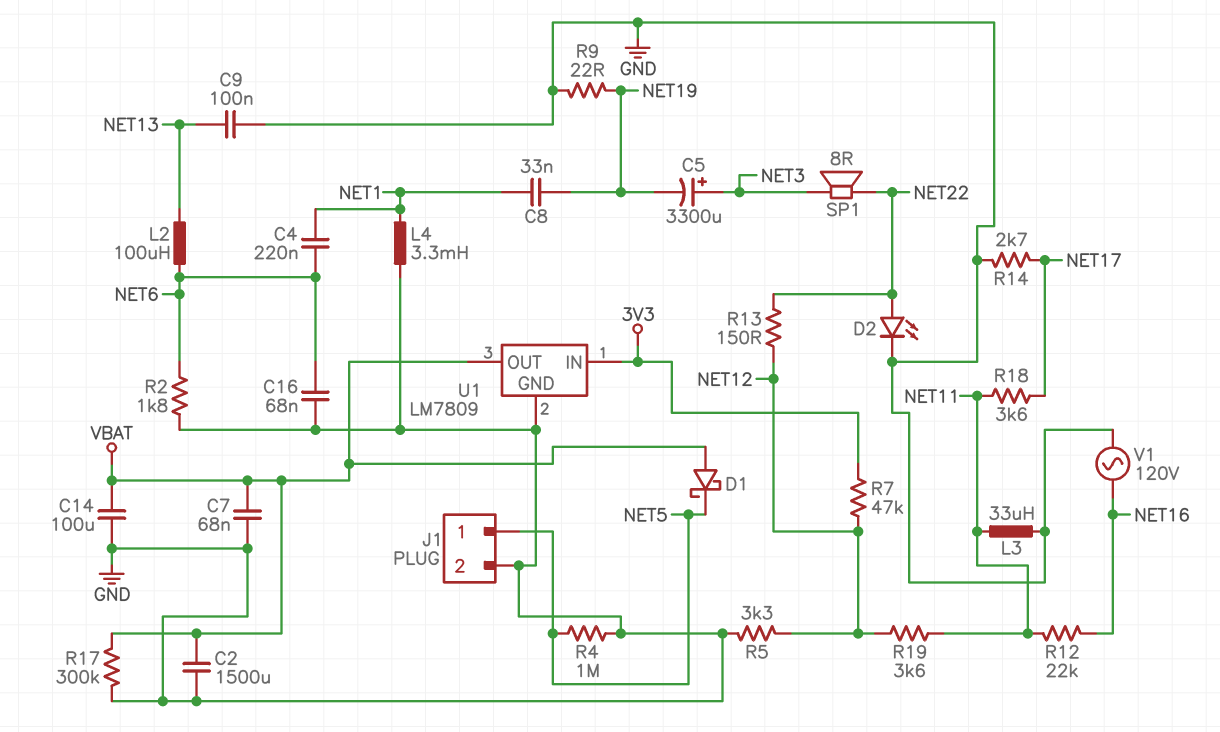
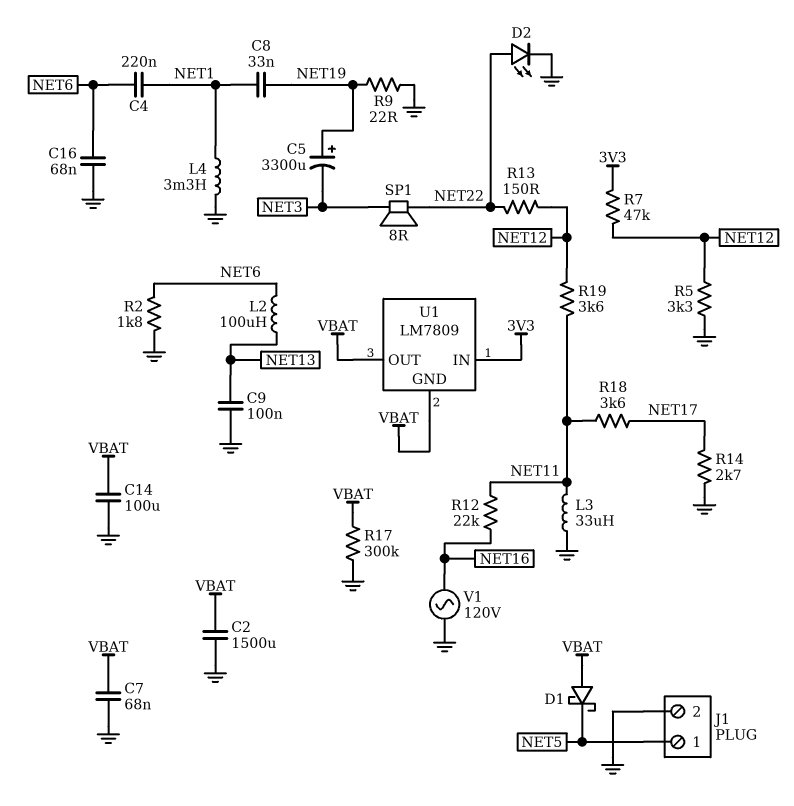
C5: 3300uF (plus NET3, minus NET19) -> 3300uF (plus NET19, minus NET3)
R4: 1M (GND, NET5) -> none
U1 pin GND: GND -> VBAT

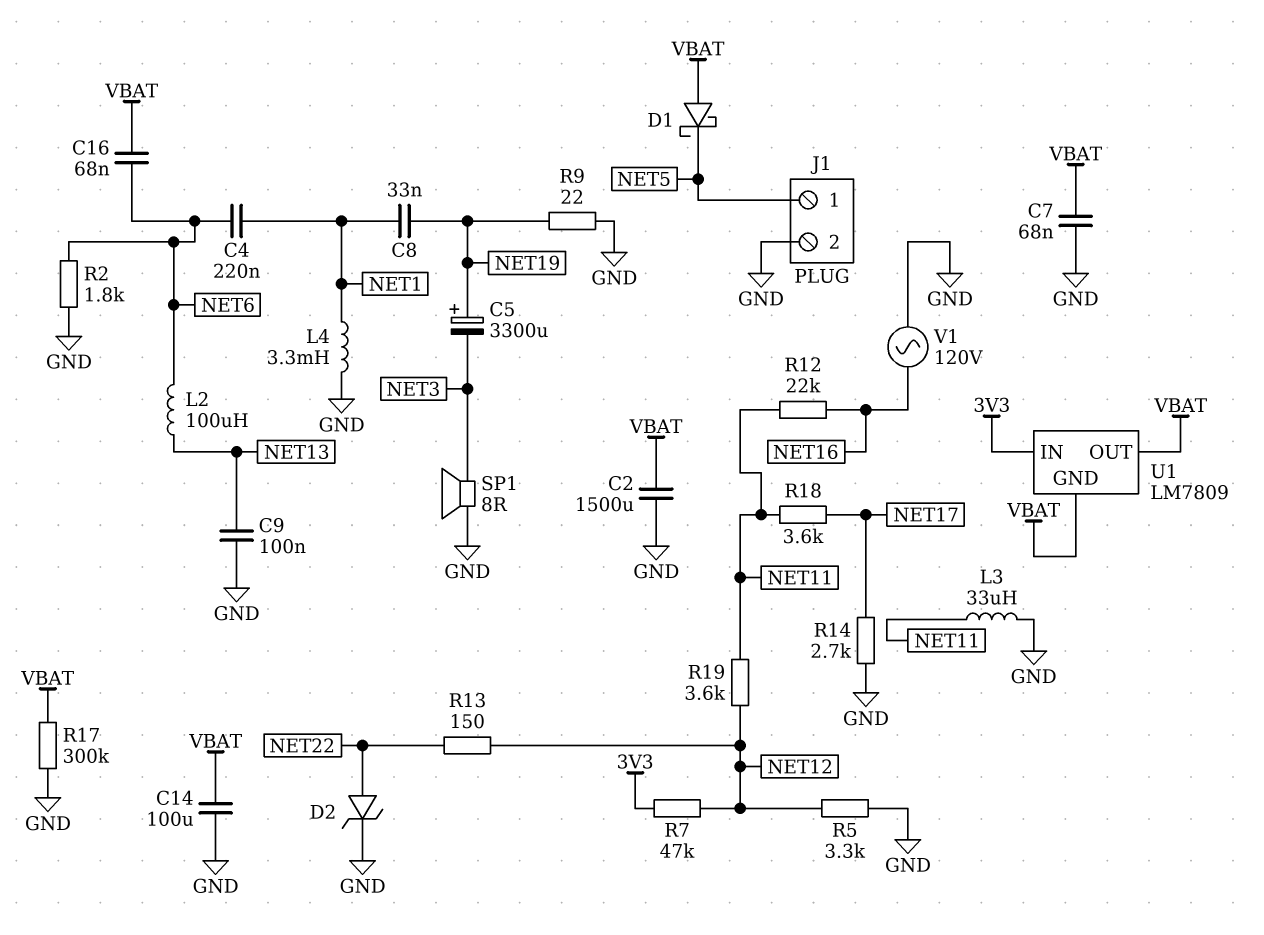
C16: 68nF (GND, NET6) -> 68nF (NET6, VBAT)
D2: LED (A NET22, K GND) -> zener (A NET22, K GND)
SP1: speaker 8R (NET3, NET22) -> speaker 8R (GND, NET3)

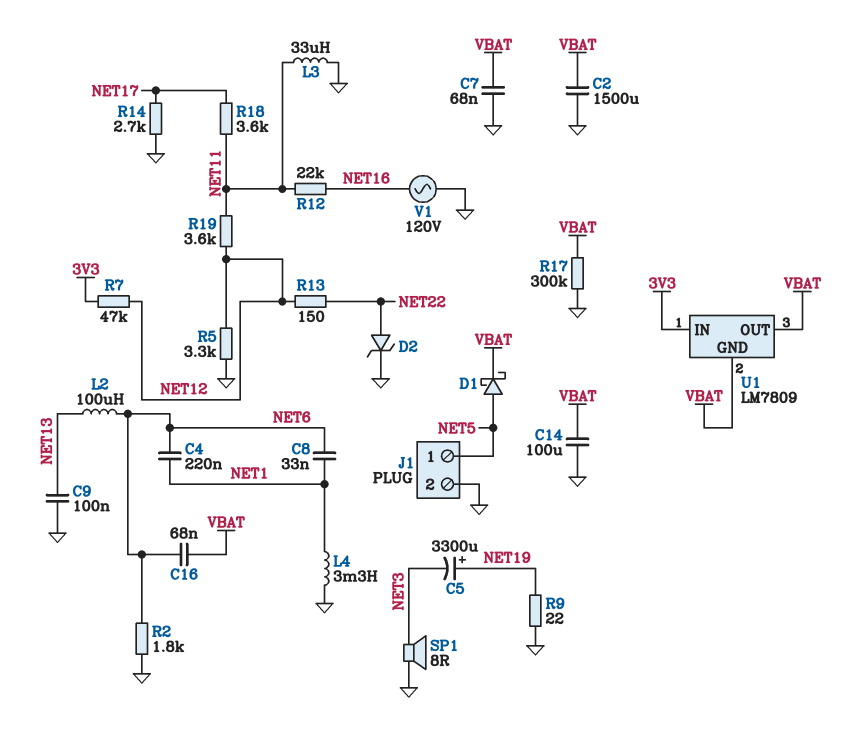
C8: 33nF (NET1, NET19) -> 33nF (NET1, NET6)
D1: schottky (A VBAT, K NET5) -> schottky (A NET5, K VBAT)

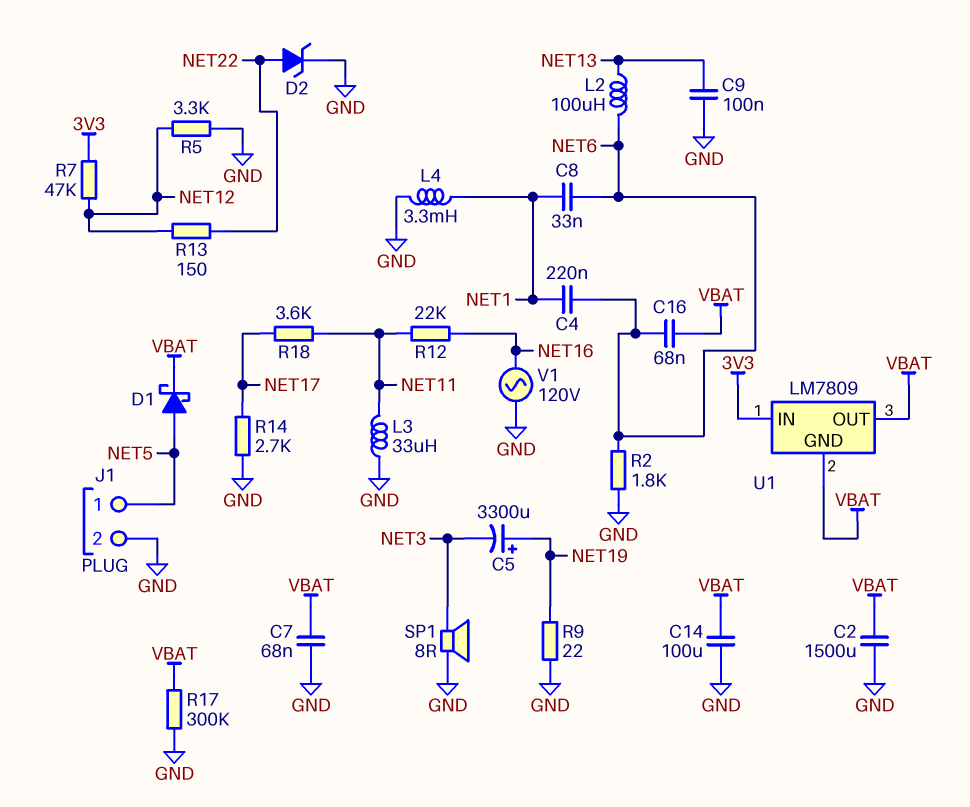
R19: 3.6k (NET11, NET12) -> none

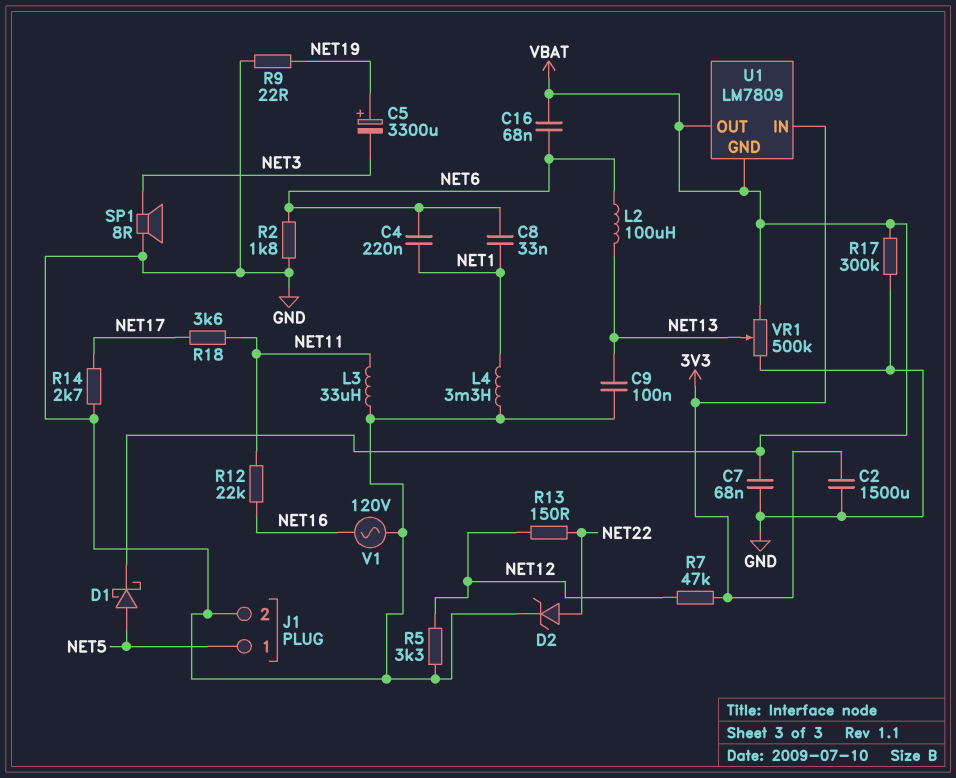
C2: 1500uF (GND, VBAT) -> 1500uF (3V3, GND)
C14: 100uF (GND, VBAT) -> none
VR1: none -> 500k (GND, VBAT, wiper NET13)

